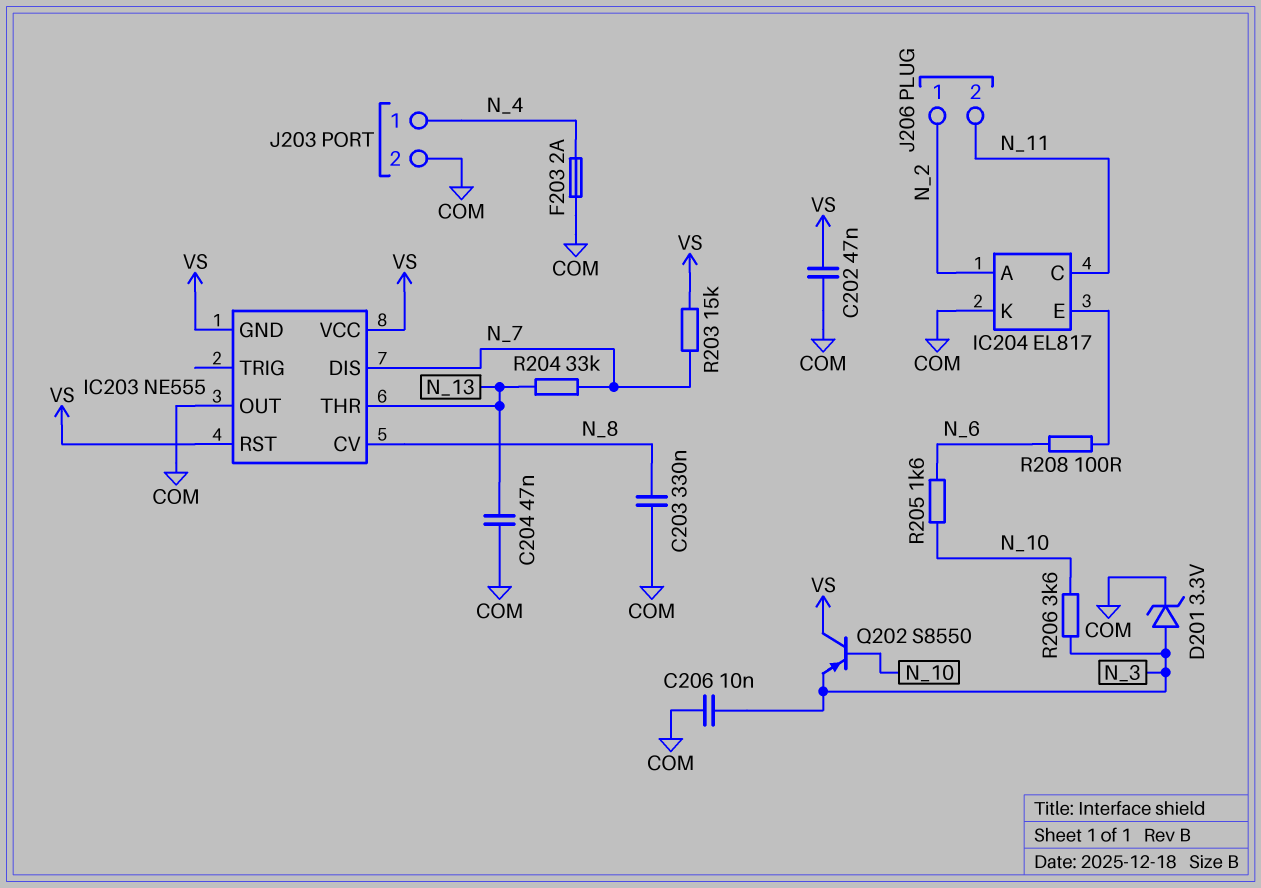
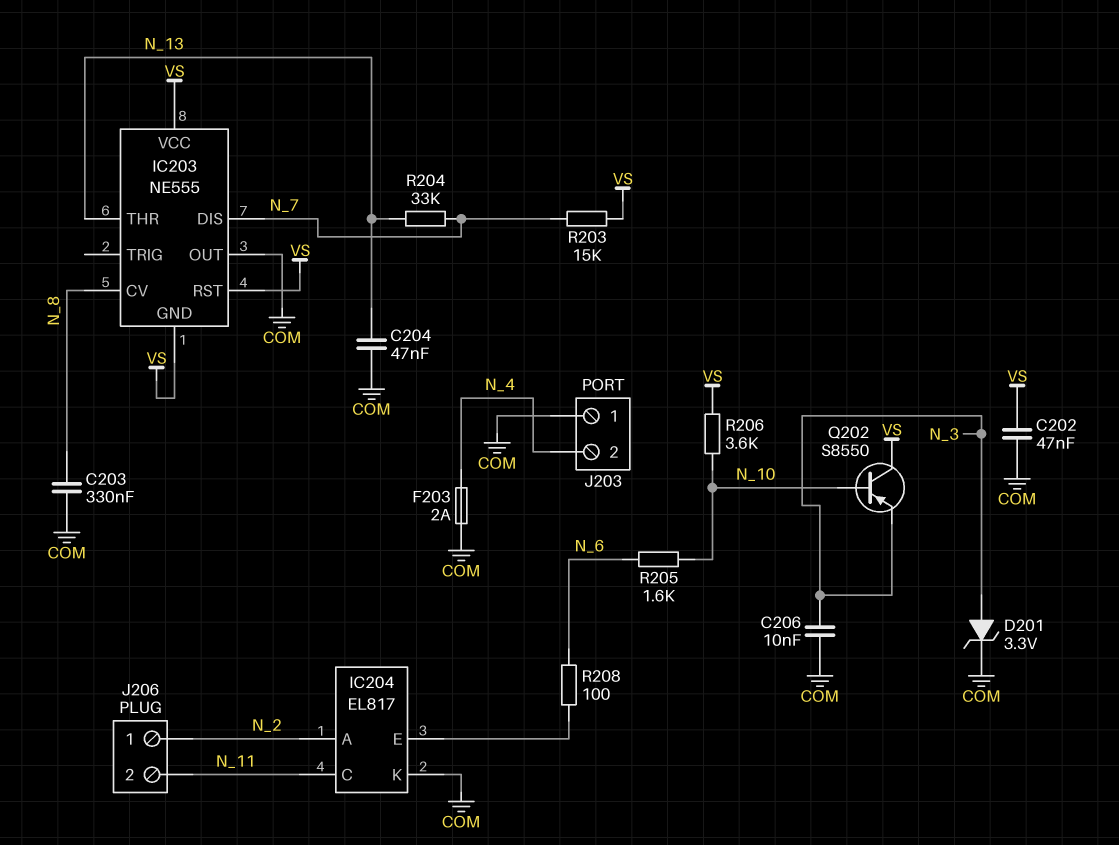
J203 pin 1: N_4 -> COM
J203 pin 2: COM -> N_4
R206: 3.6k (N_3, N_10) -> 3.6k (N_10, VS)

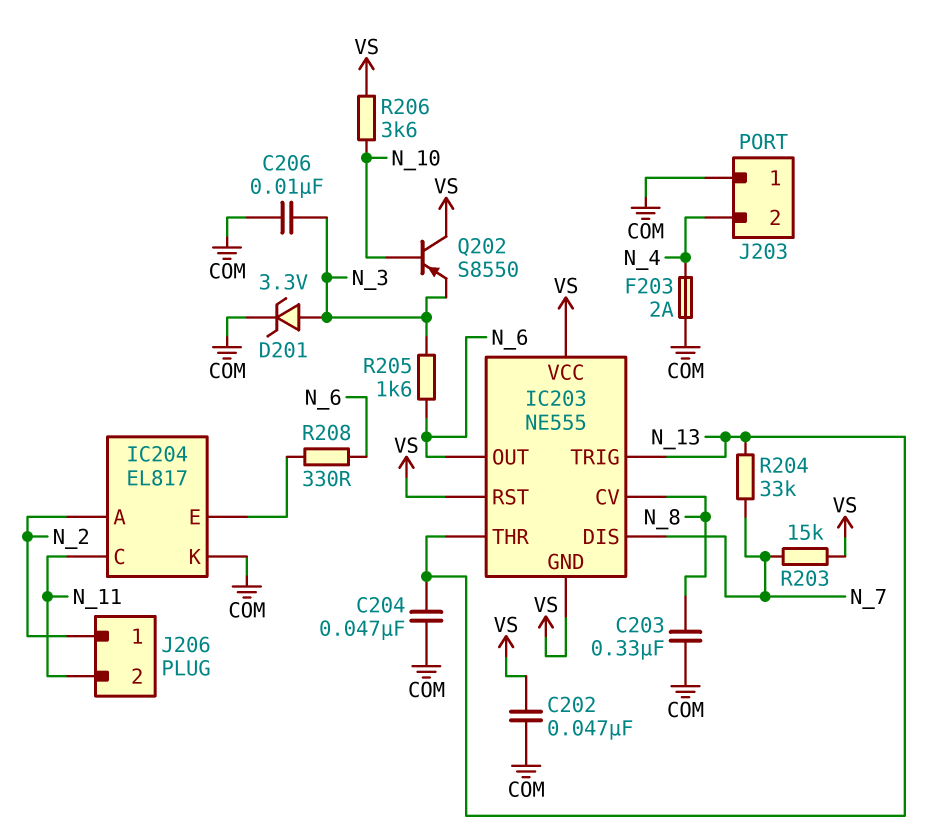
IC203 pin OUT: COM -> N_6
IC203 pin TRIG: none -> N_13
R205: 1.6k (N_6, N_10) -> 1.6k (N_3, N_6)
R208: 100 (IC204/E, N_6) -> 330 (IC204/E, N_6)

